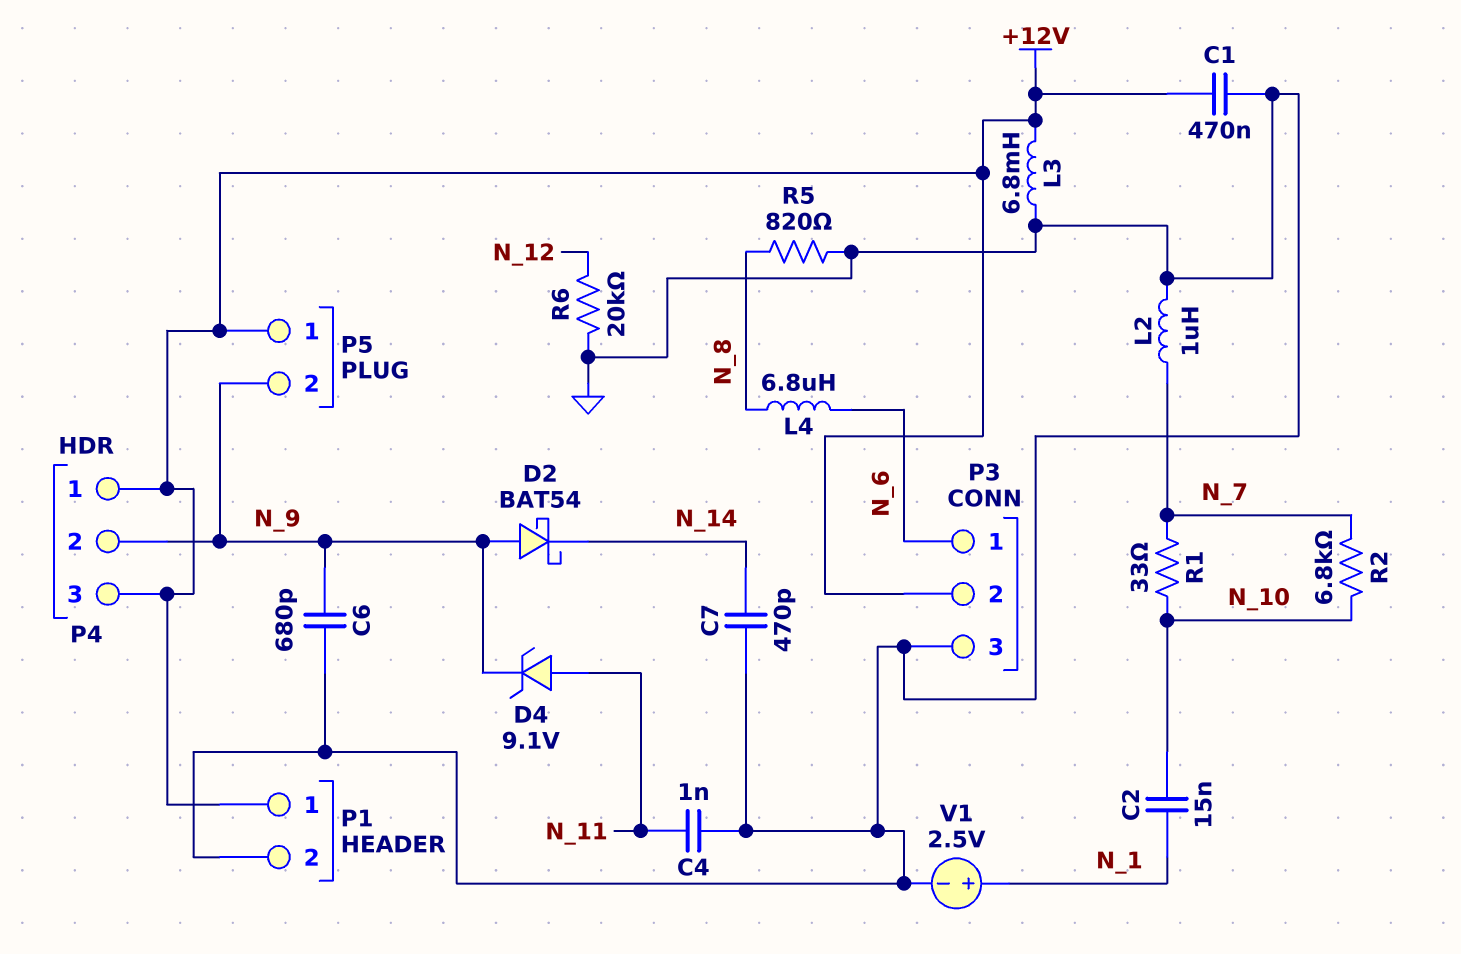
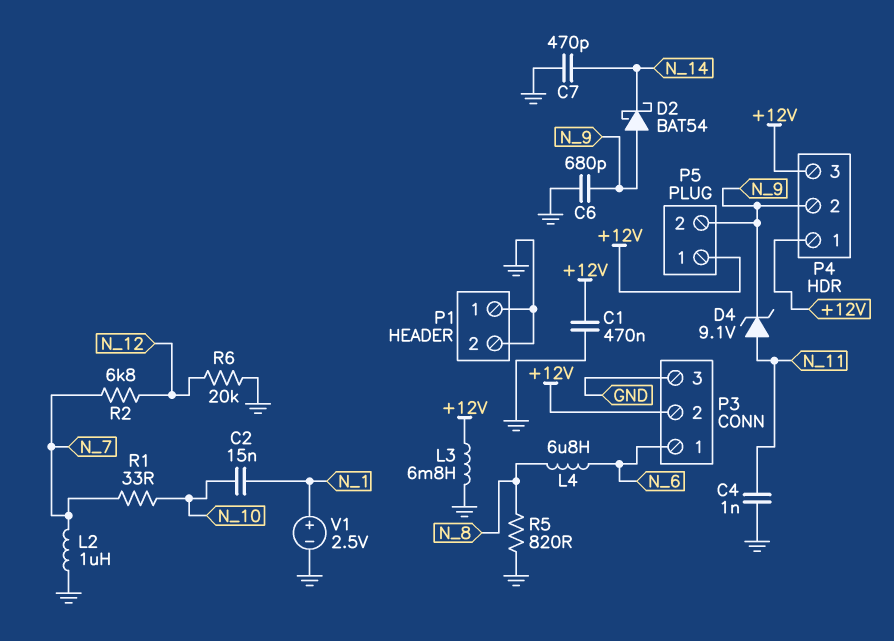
P1 pin 1: +12V -> GND
R2: 6.8k (N_7, N_10) -> 6.8k (N_7, N_12)

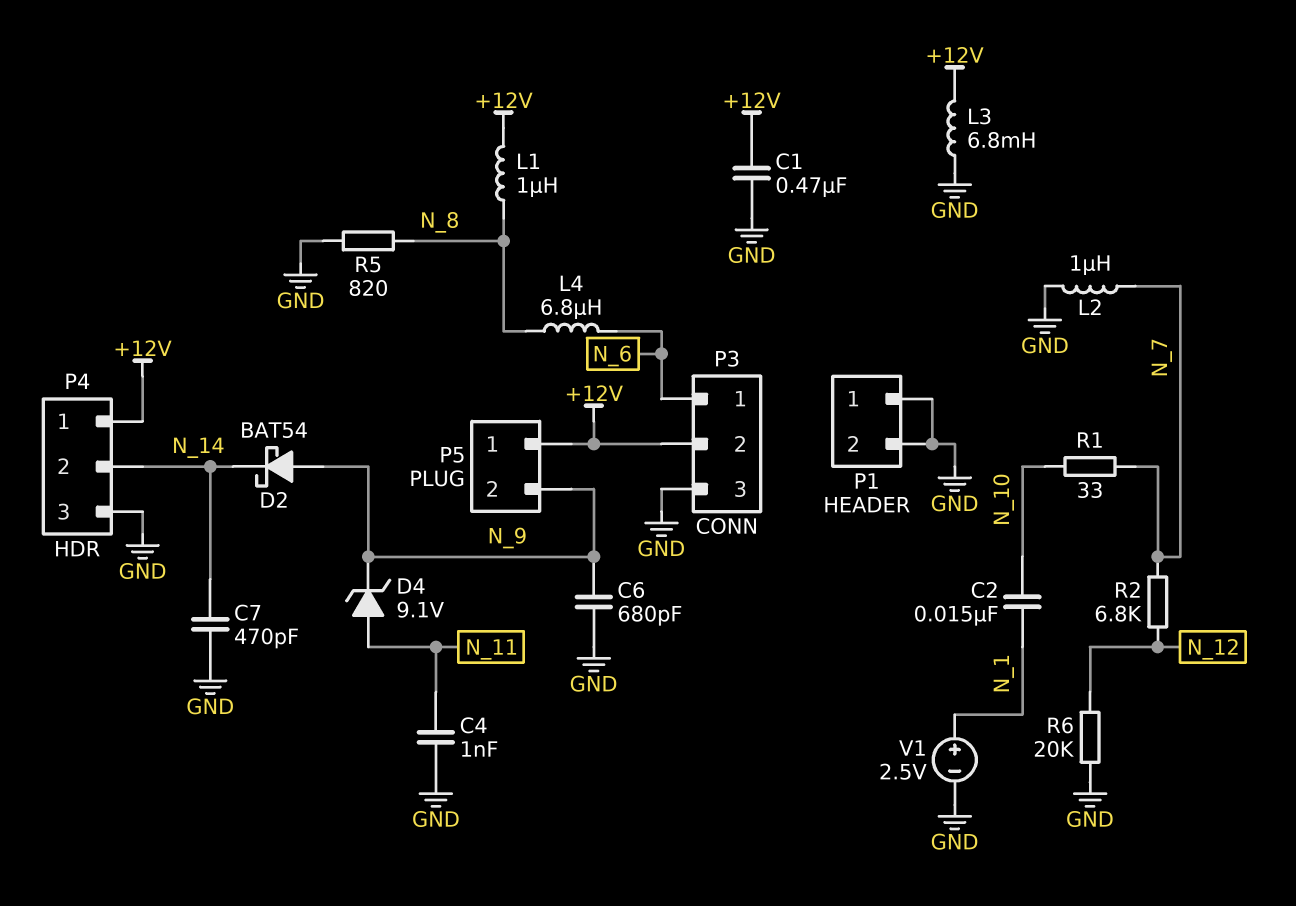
L1: none -> 1uH (+12V, N_8)
P4 pin 2: N_9 -> N_14
P4 pin 3: +12V -> GND

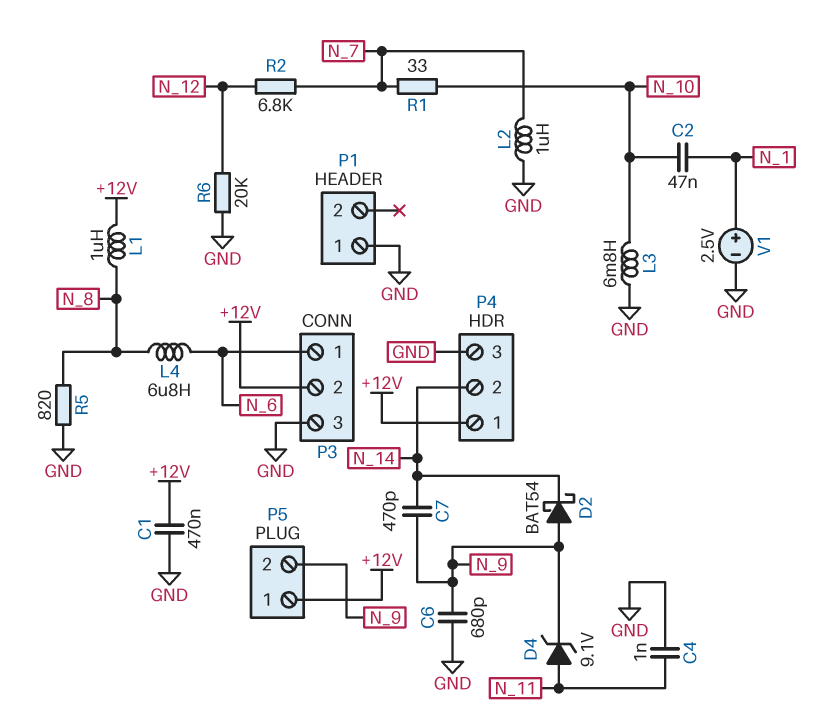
C2: 15nF (N_1, N_10) -> 47nF (N_1, N_10)
C7: 470pF (GND, N_14) -> 470pF (N_9, N_14)
L3: 6.8mH (+12V, GND) -> 6.8mH (GND, N_10)
P1 pin 2: GND -> none

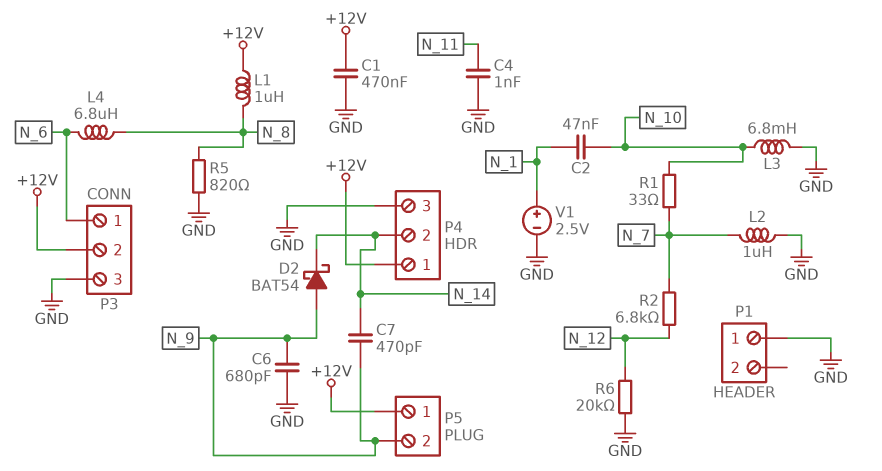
D4: zener 9.1V (A N_11, K N_9) -> none

